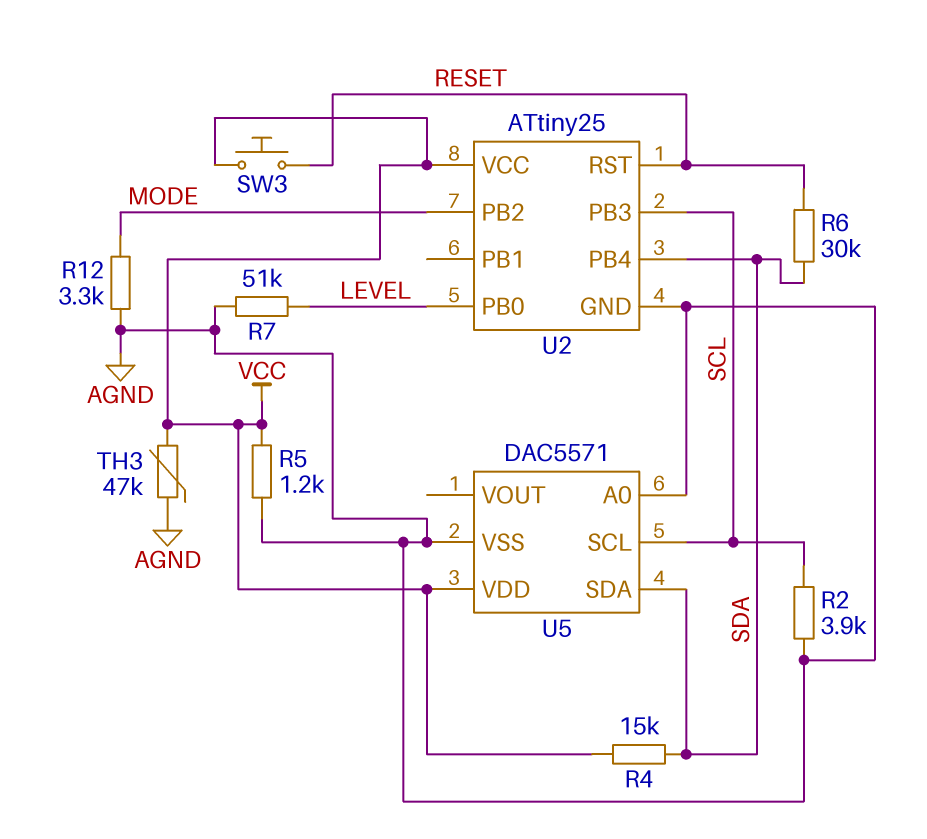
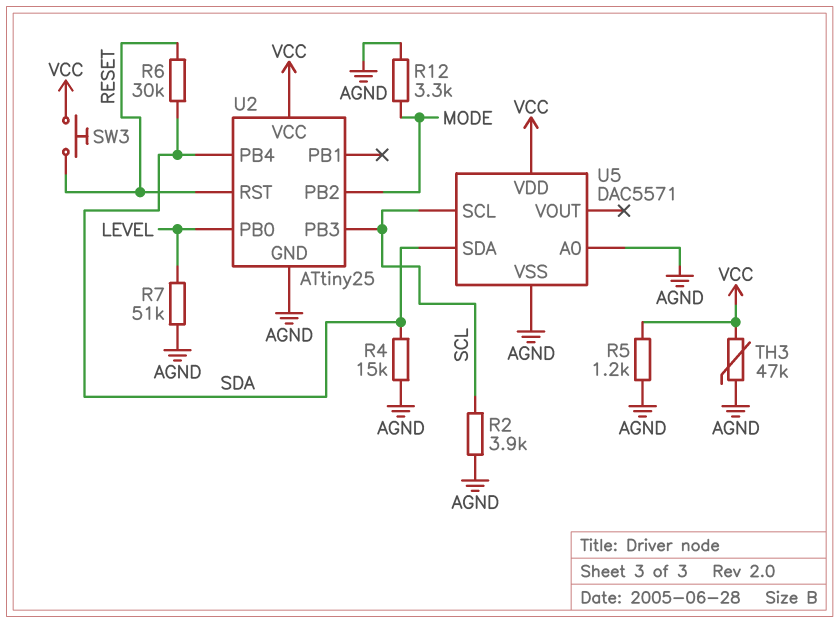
R4: 15k (SDA, VCC) -> 15k (AGND, SDA)

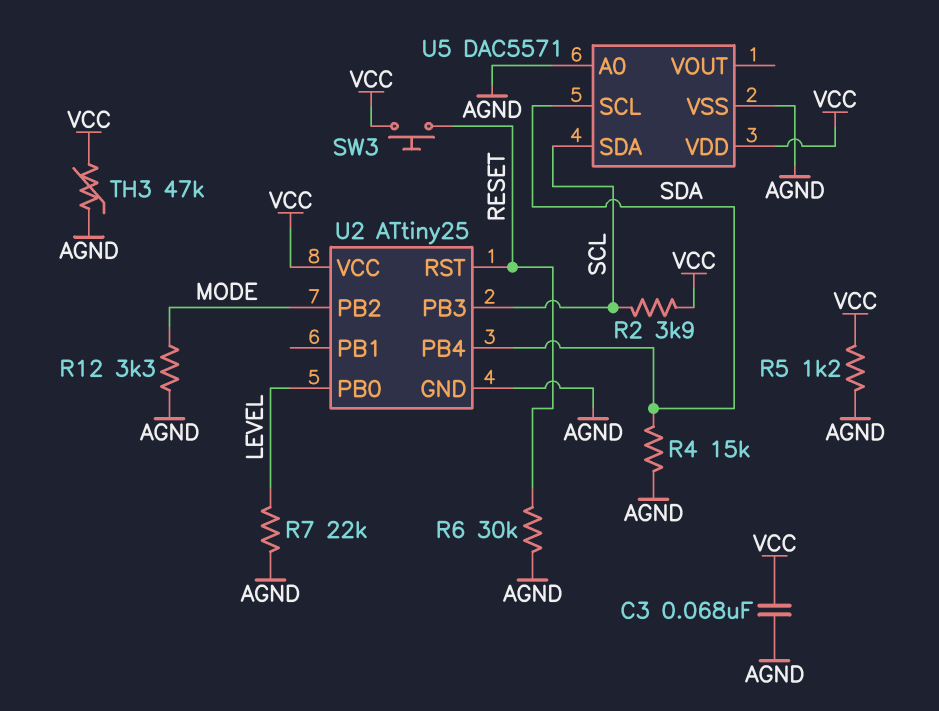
C3: none -> 68nF (AGND, VCC)
R2: 3.9k (AGND, SCL) -> 3.9k (SCL, VCC)
R6: 30k (RESET, SDA) -> 30k (AGND, RESET)
R7: 51k (AGND, LEVEL) -> 22k (AGND, LEVEL)
U5 pin SCL: SCL -> SDA
U5 pin SDA: SDA -> SCL

